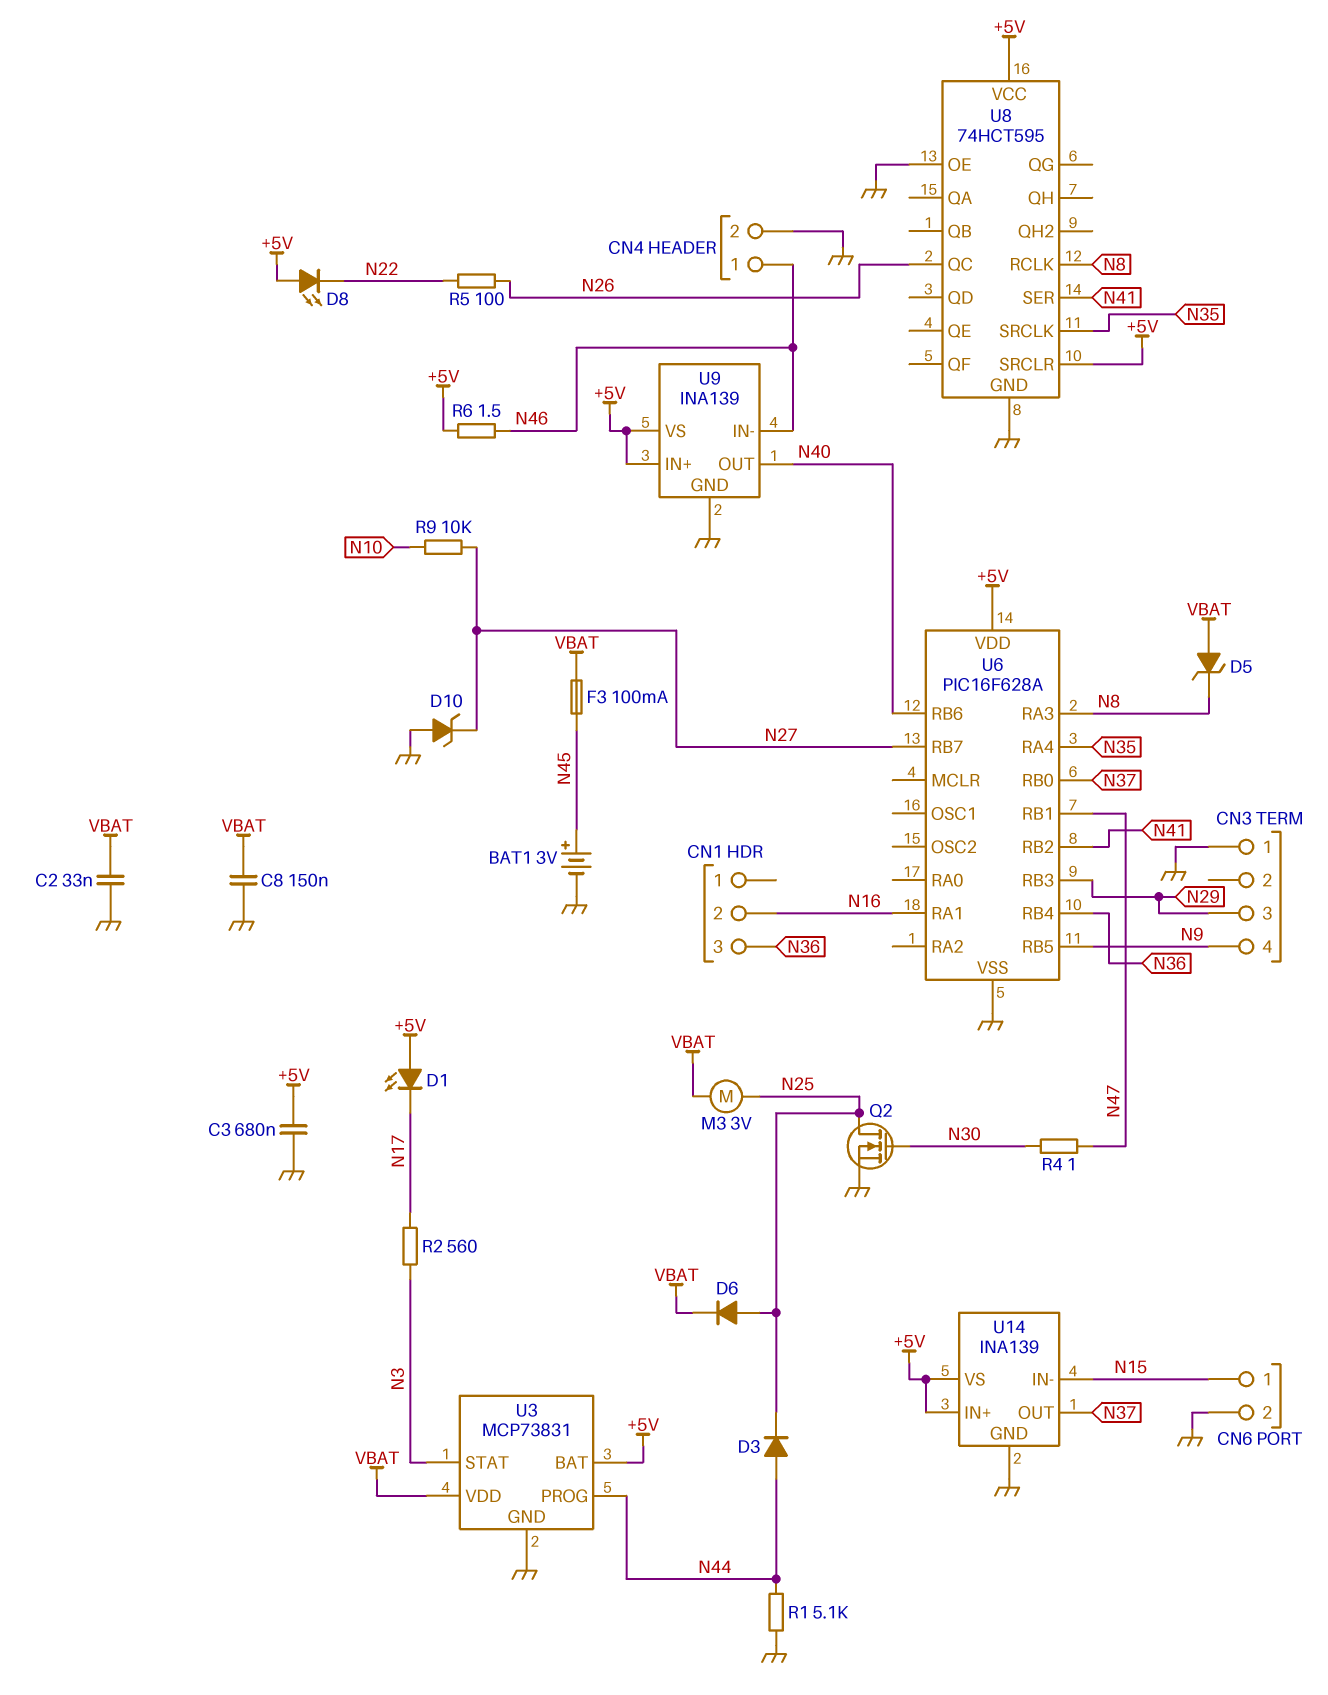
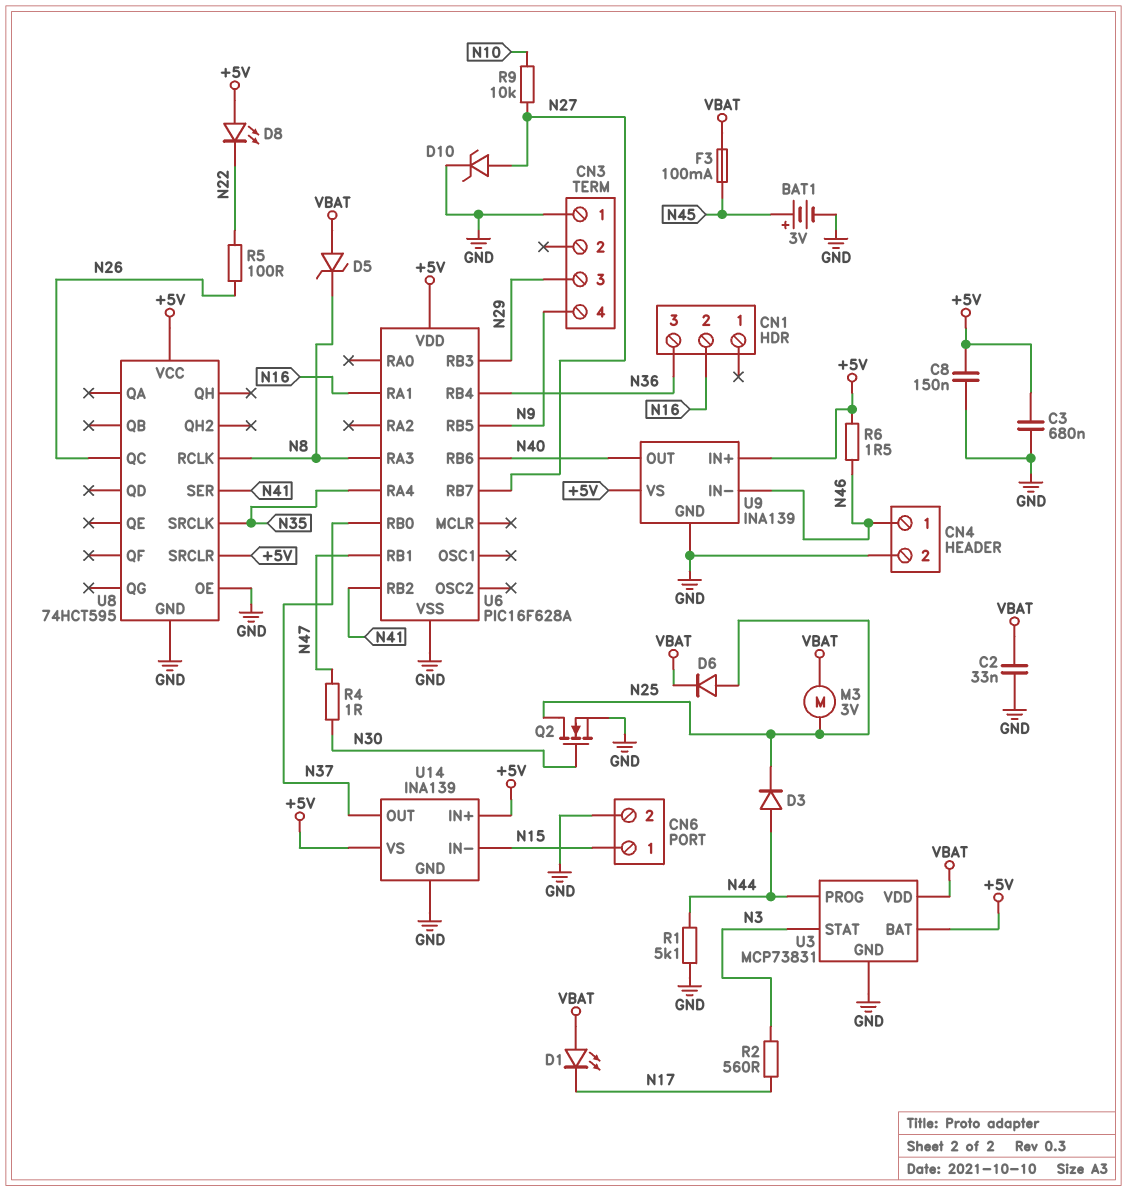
C8: 150nF (GND, VBAT) -> 150nF (+5V, GND)
D1: LED (A +5V, K N17) -> LED (A VBAT, K N17)
D10: zener (A GND, K N27) -> zener (A N27, K GND)

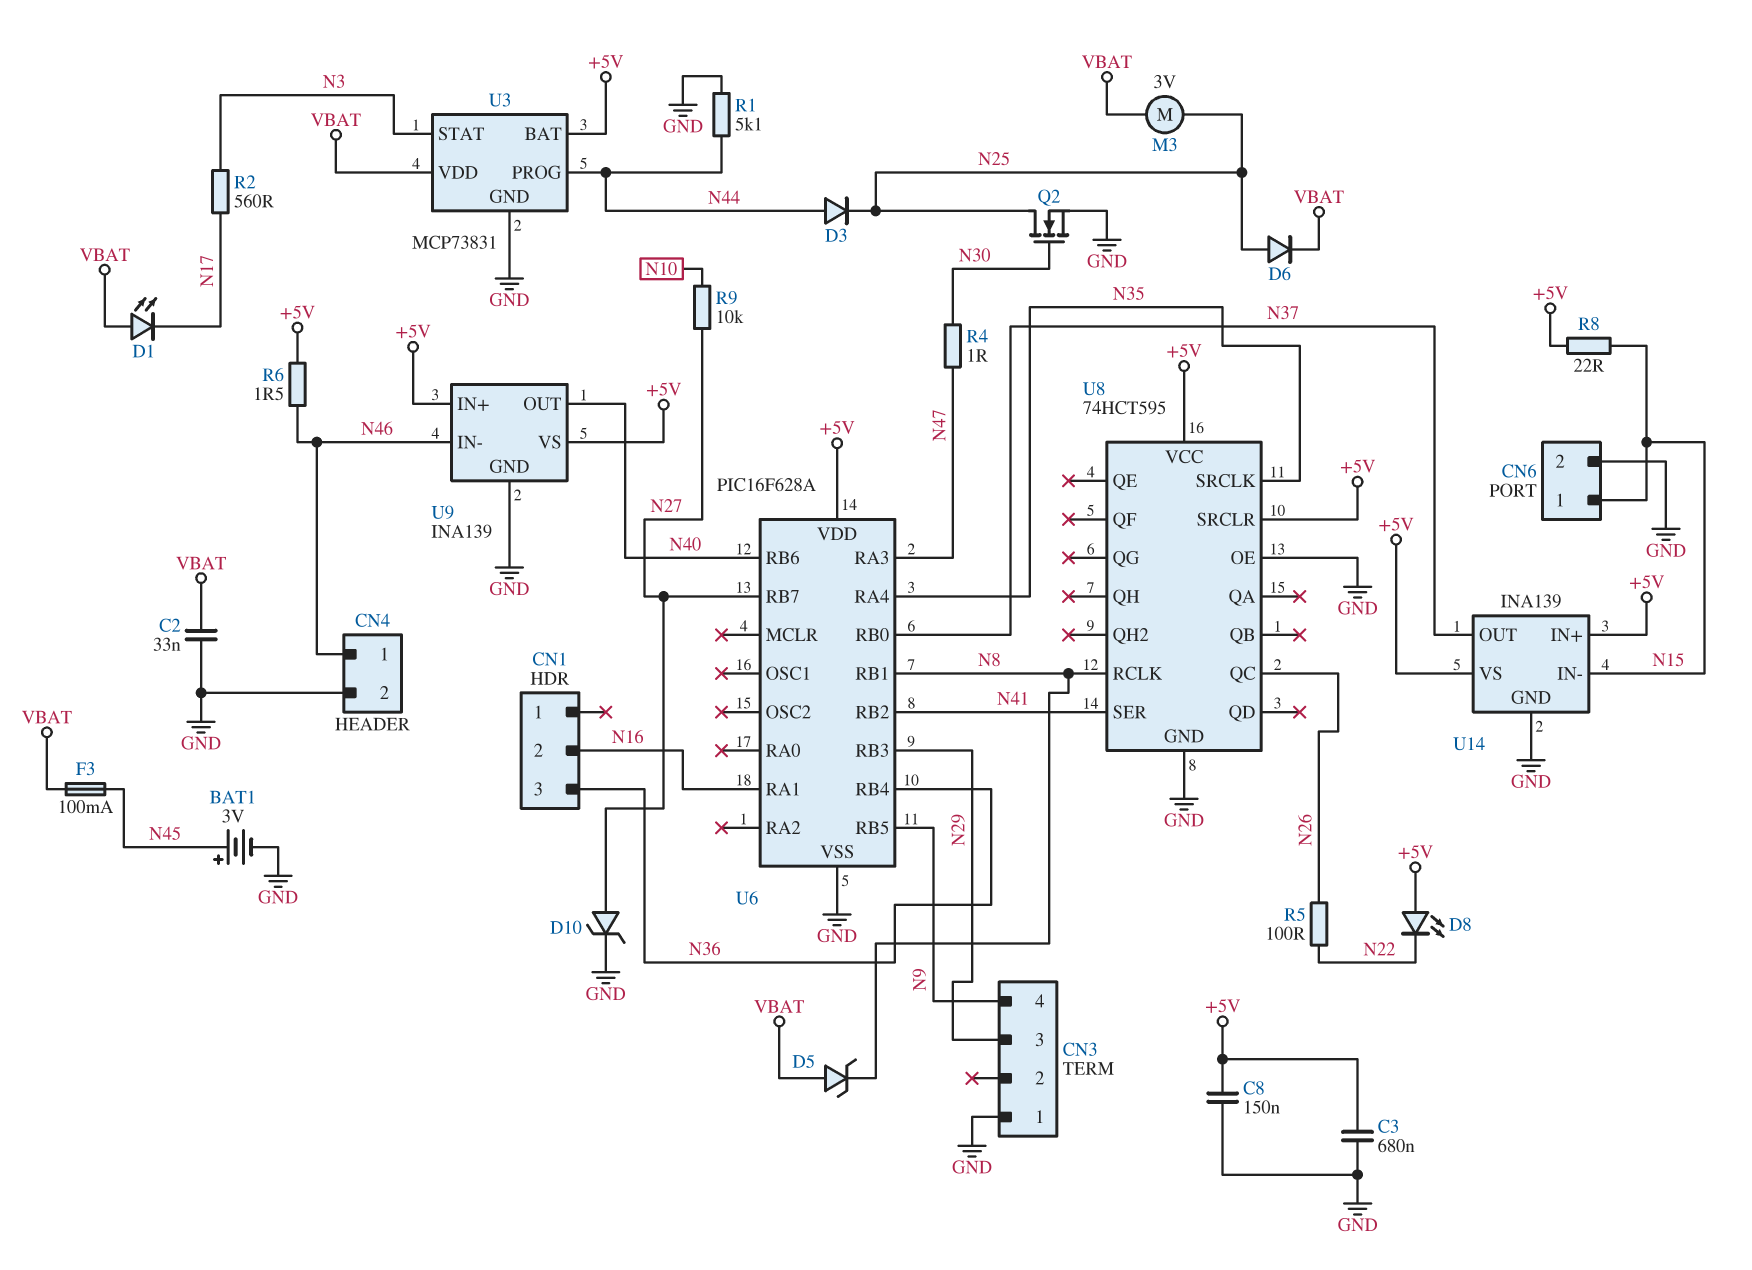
R8: none -> 22 (+5V, N15)
U6 pin RA3: N8 -> N47
U6 pin RB1: N47 -> N8

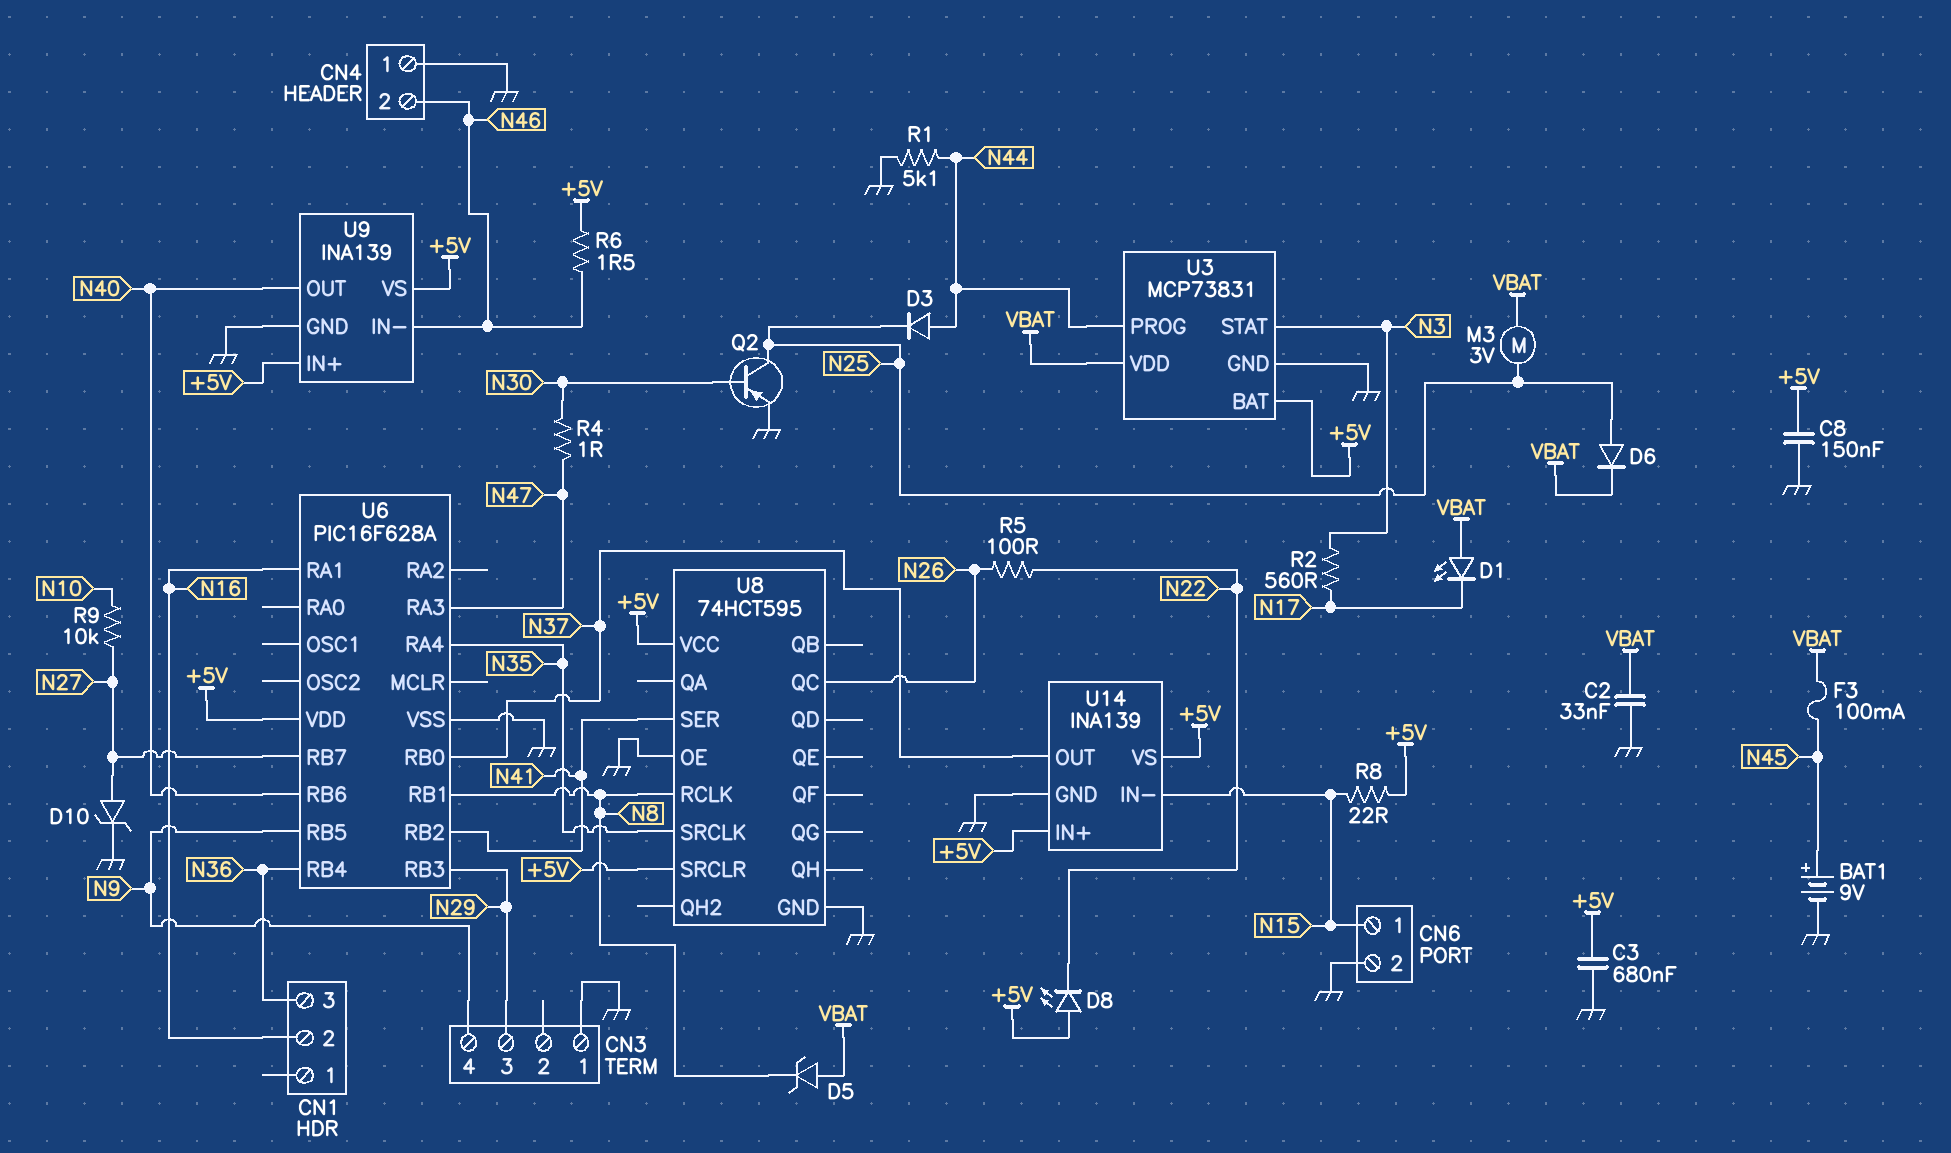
BAT1: 3V (plus N45, minus GND) -> 9V (plus N45, minus GND)
CN4 pin 1: N46 -> GND
CN4 pin 2: GND -> N46
Q2: NMOS (G N30, D N25, S GND) -> PNP (B N30, C N25, E GND)

